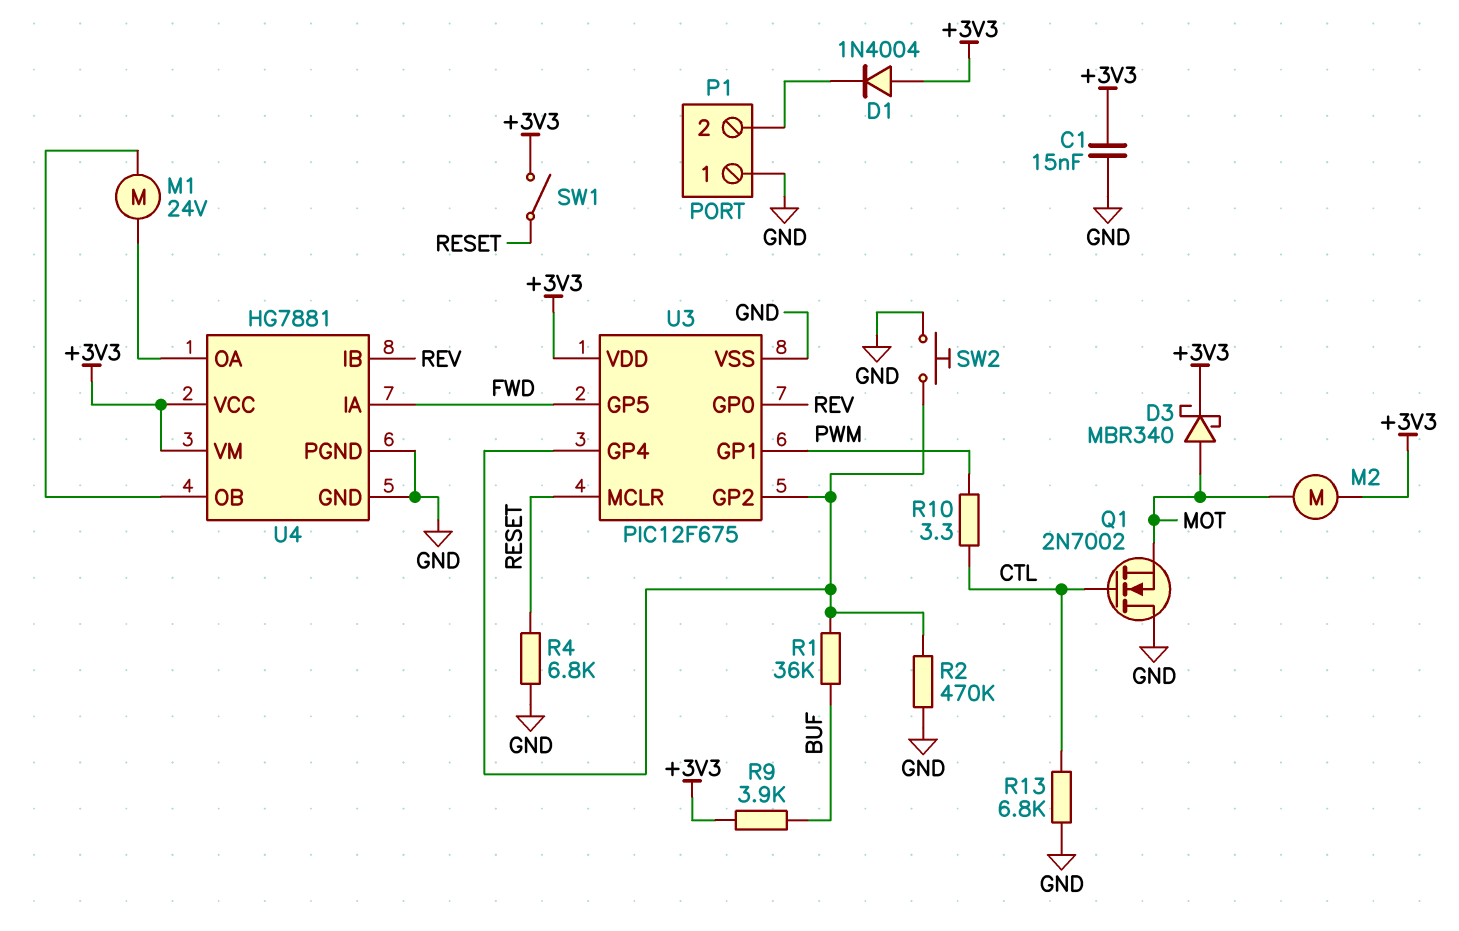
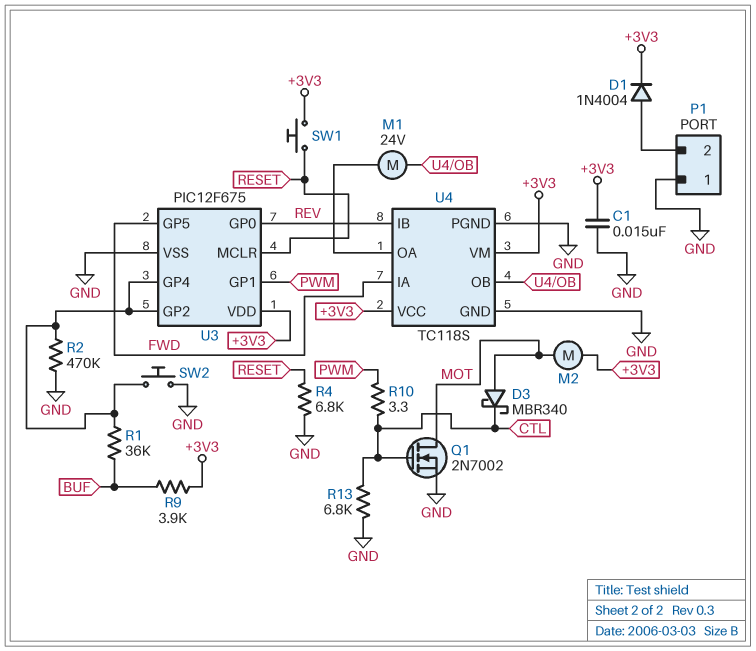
D1: diode 1N4004 (A +3V3, K P1/2) -> diode 1N4004 (A P1/2, K +3V3)
D3: schottky MBR340 (A MOT, K +3V3) -> schottky MBR340 (A MOT, K CTL)
Q1: NMOS 2N7002 (G CTL, D GND, S MOT) -> NMOS 2N7002 (G CTL, D MOT, S GND)
SW1: switch (+3V3, RESET) -> button (+3V3, RESET)
U4: HG7881 -> TC118S

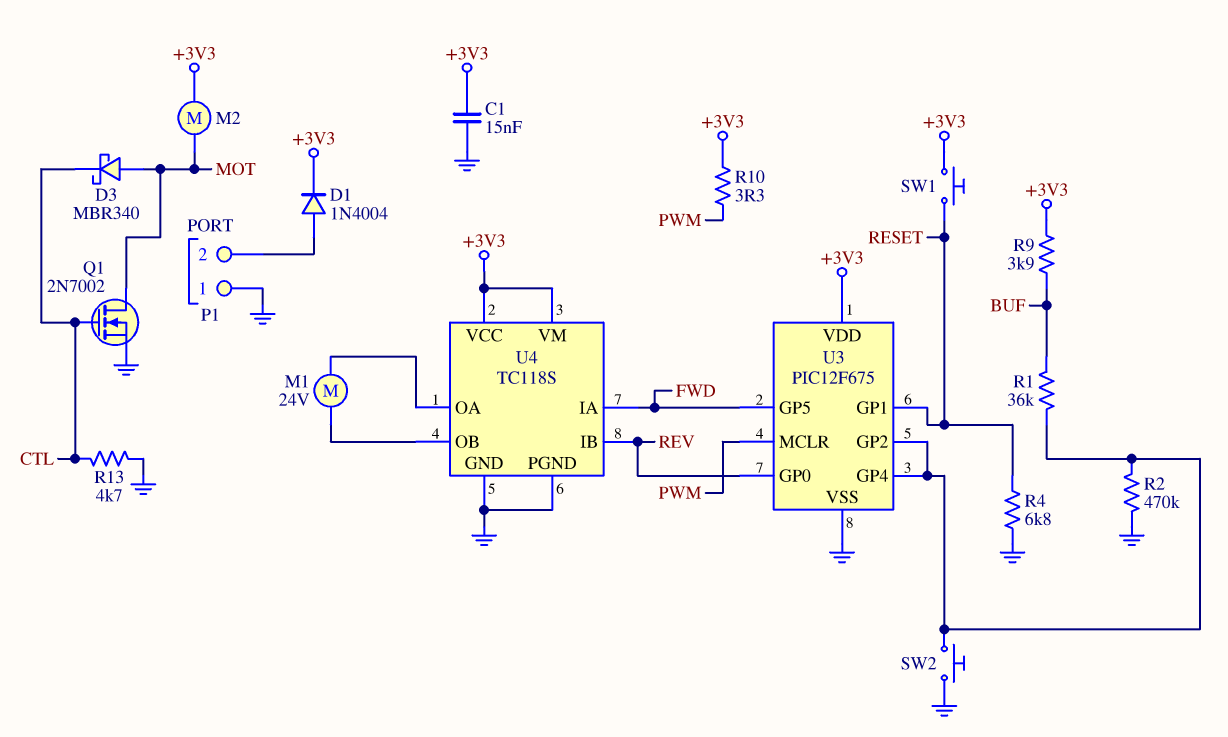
R10: 3.3 (CTL, PWM) -> 3.3 (+3V3, PWM)
R13: 6.8k (CTL, GND) -> 4.7k (CTL, GND)
U3 pin GP1: PWM -> RESET
U3 pin MCLR: RESET -> PWM

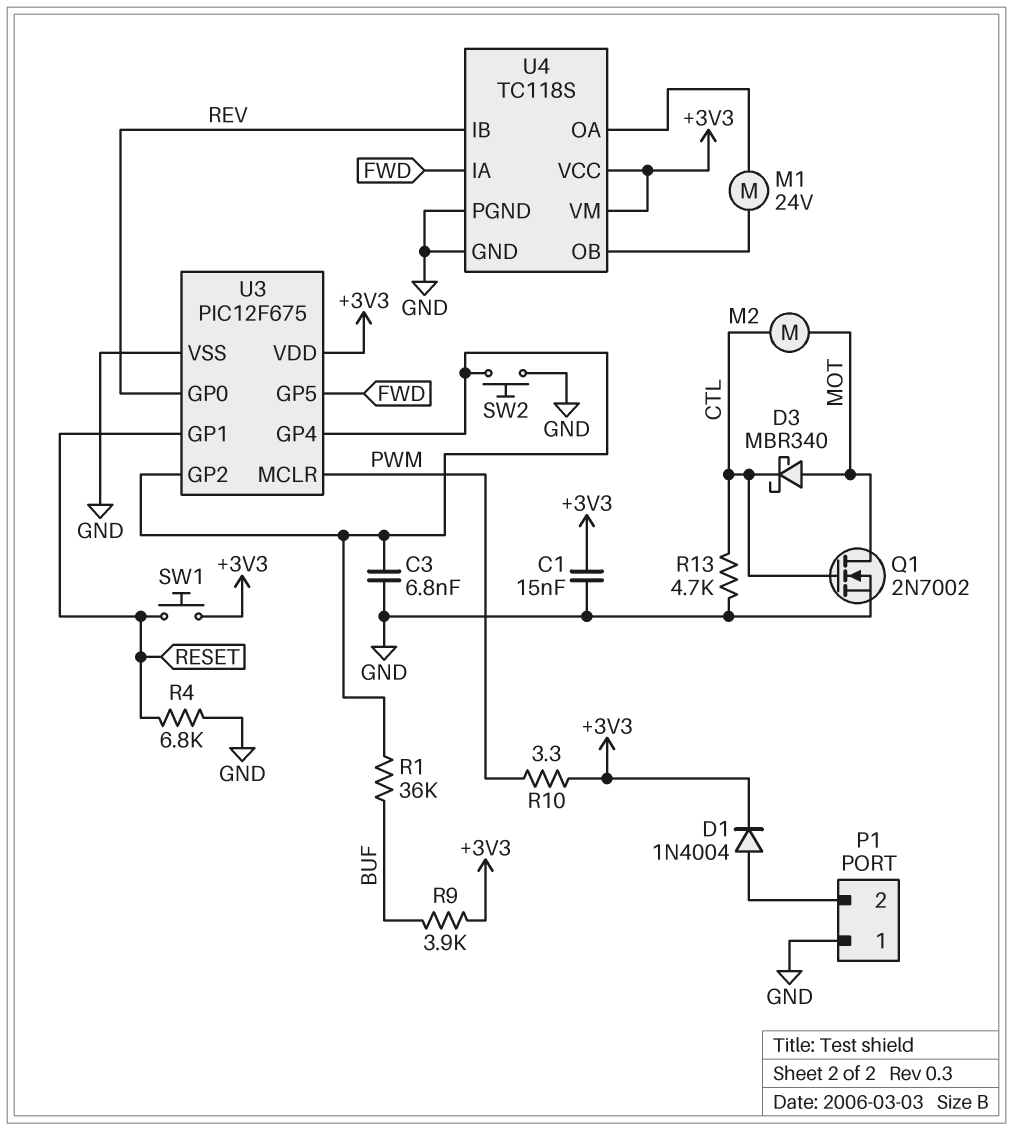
C3: none -> 6.8nF (GND, U3/GP2)
M2: motor (+3V3, MOT) -> motor (CTL, MOT)
R2: 470k (GND, U3/GP2) -> none

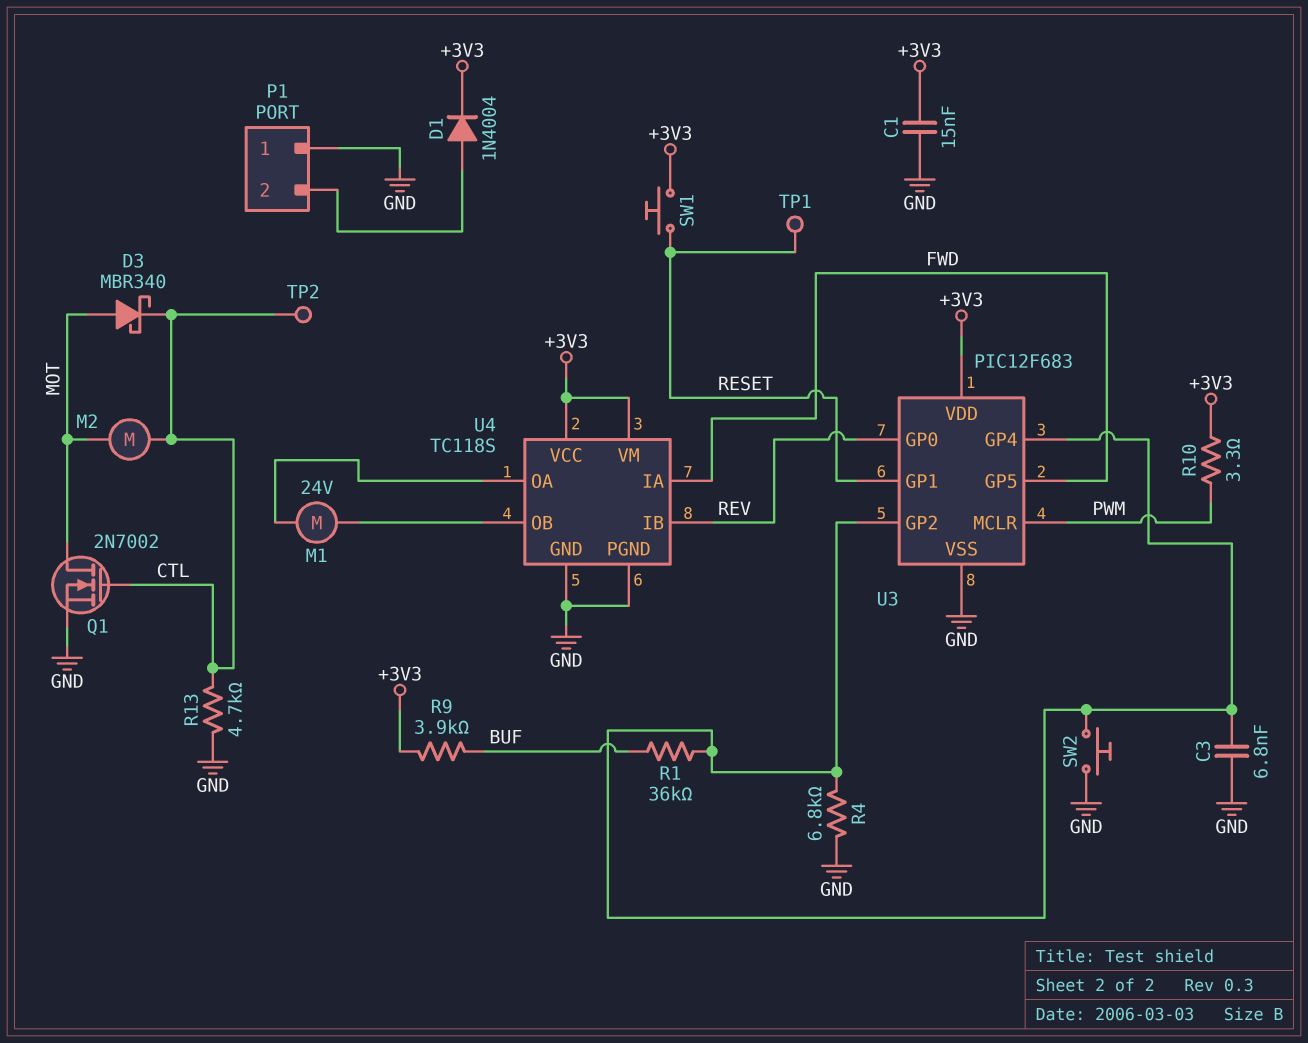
R4: 6.8k (GND, RESET) -> 6.8k (GND, U3/GP2)
TP1: none -> test point (RESET)
TP2: none -> test point (CTL)
U3: PIC12F675 -> PIC12F683

